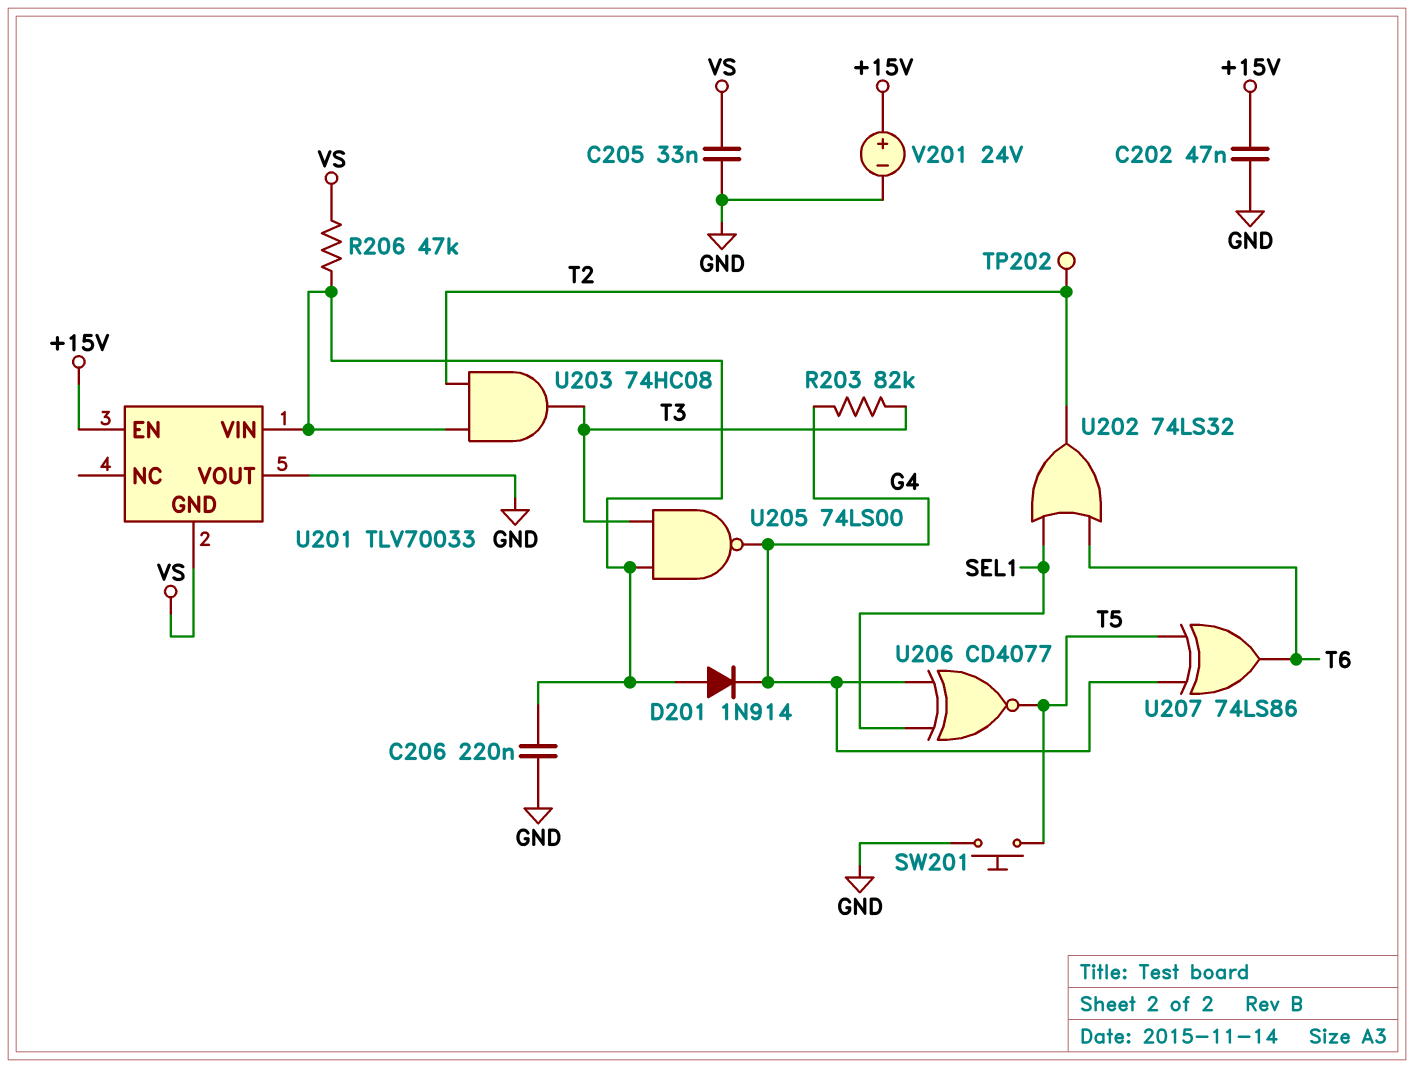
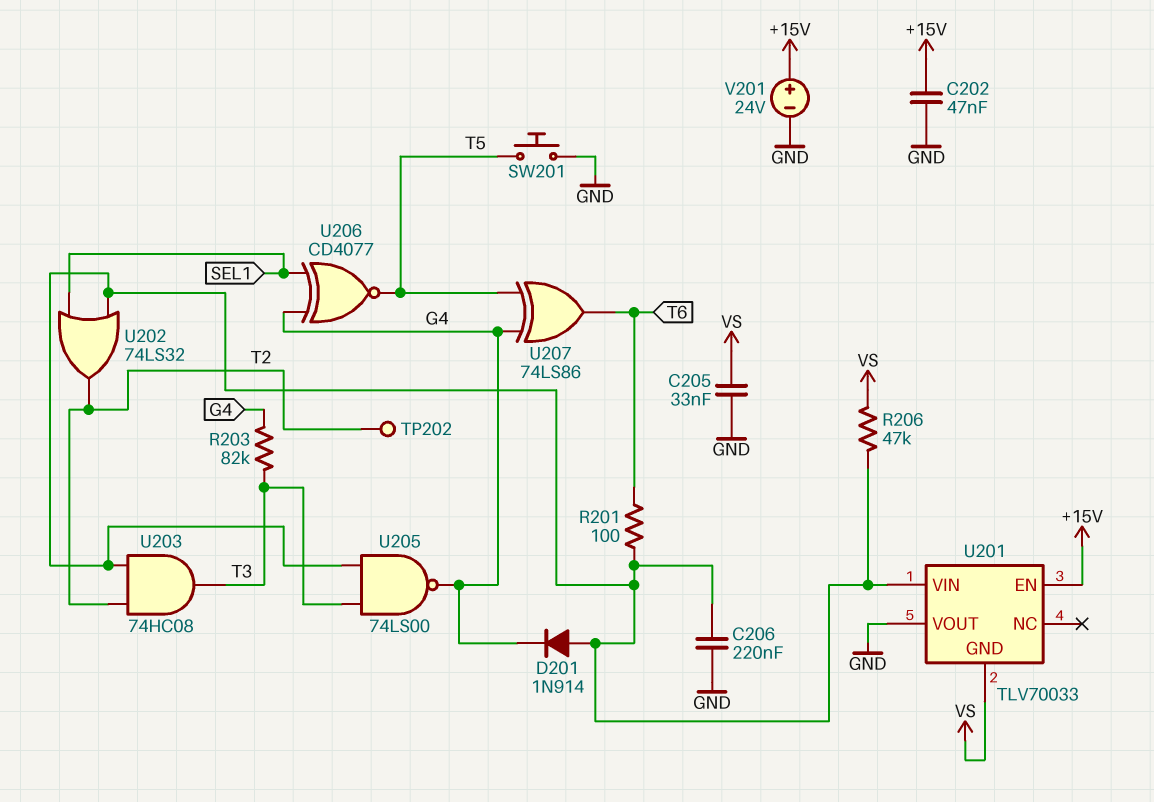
R201: none -> 100 (T6, U201/VIN)
U202: OR 74LS32 (in SEL1, in T6, out T2) -> OR 74LS32 (in SEL1, in U201/VIN, out T2)

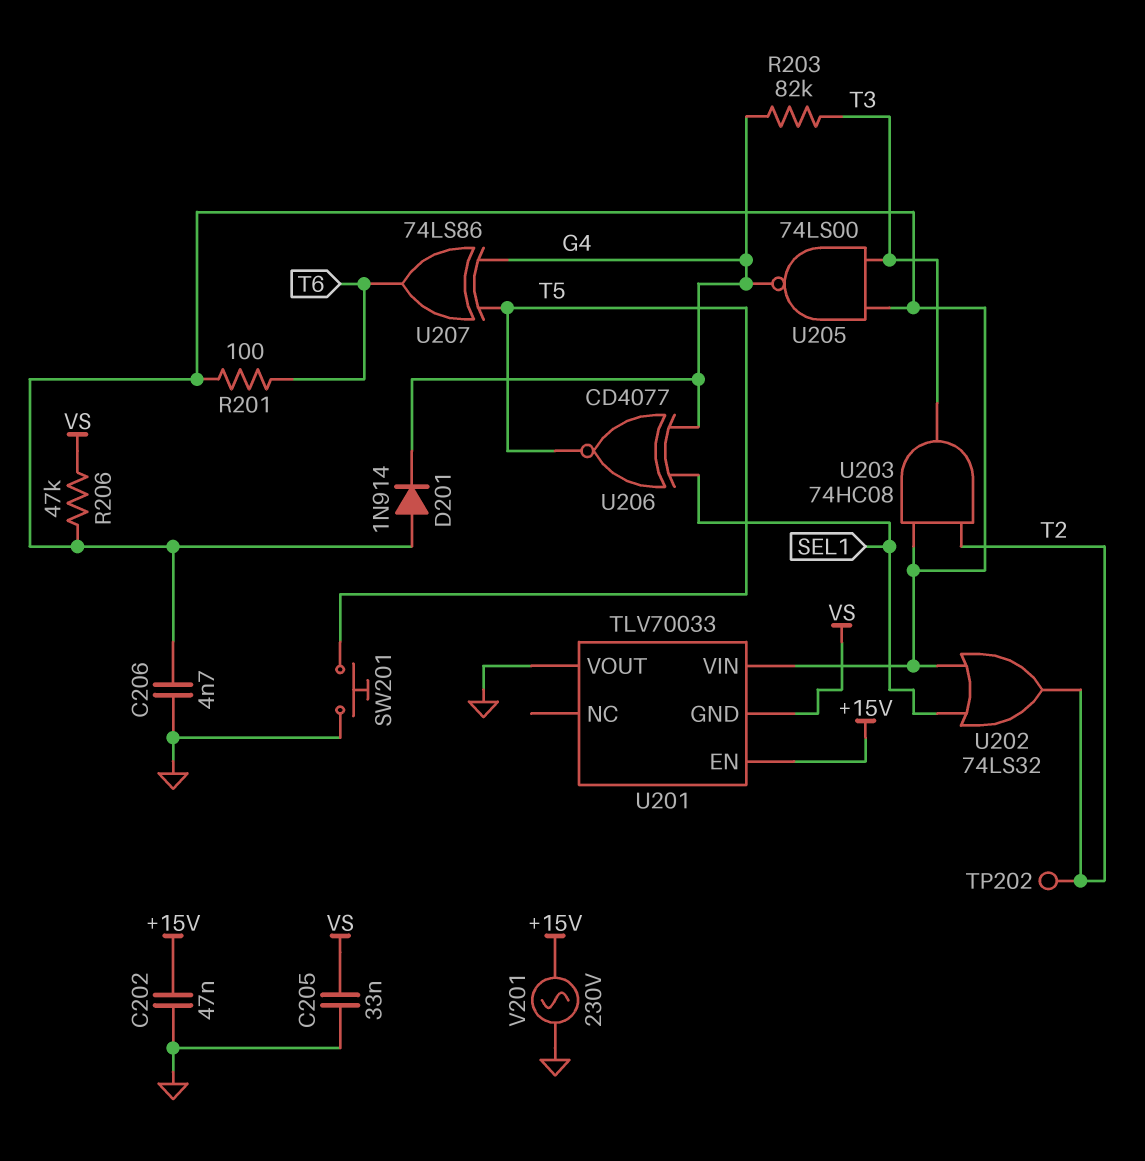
C206: 220nF (GND, U201/VIN) -> 4.7nF (GND, U201/VIN)
V201: 24V (plus +15V, minus GND) -> AC 230V (+15V, GND)

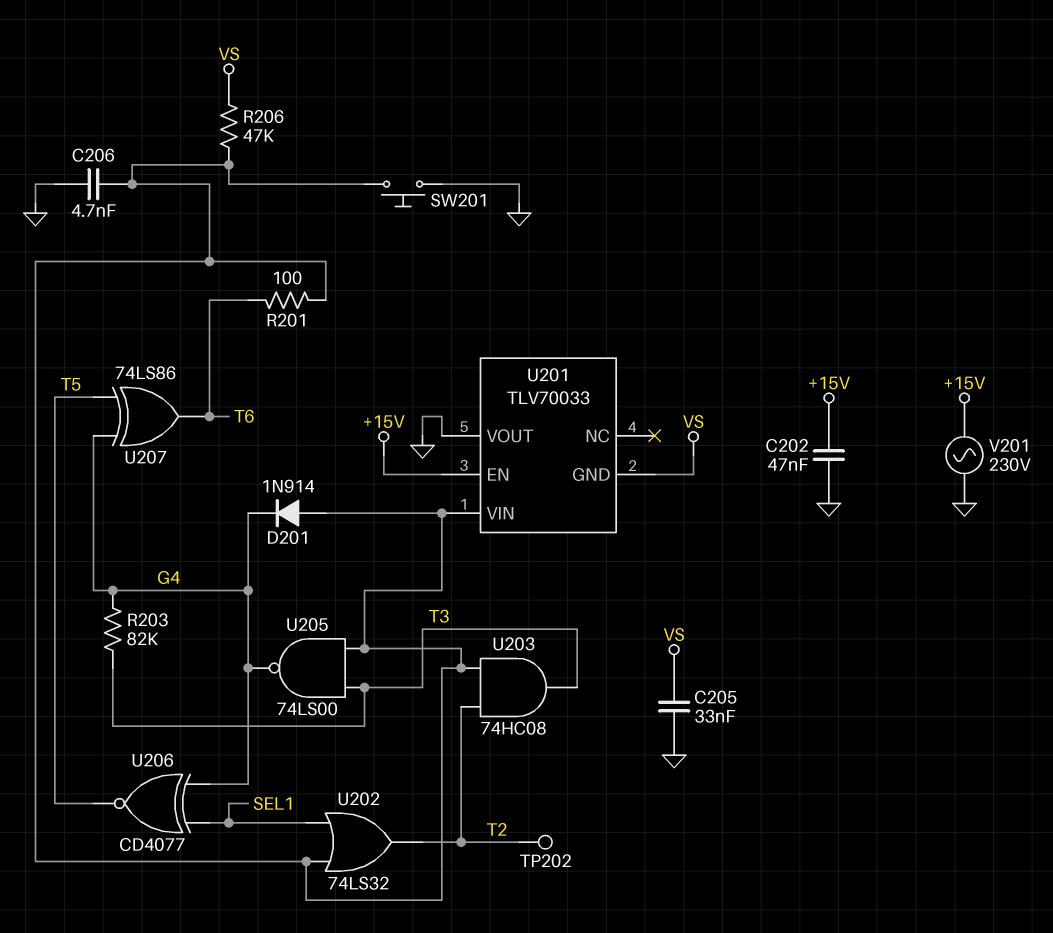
SW201: button (GND, T5) -> button (GND, U201/VIN)

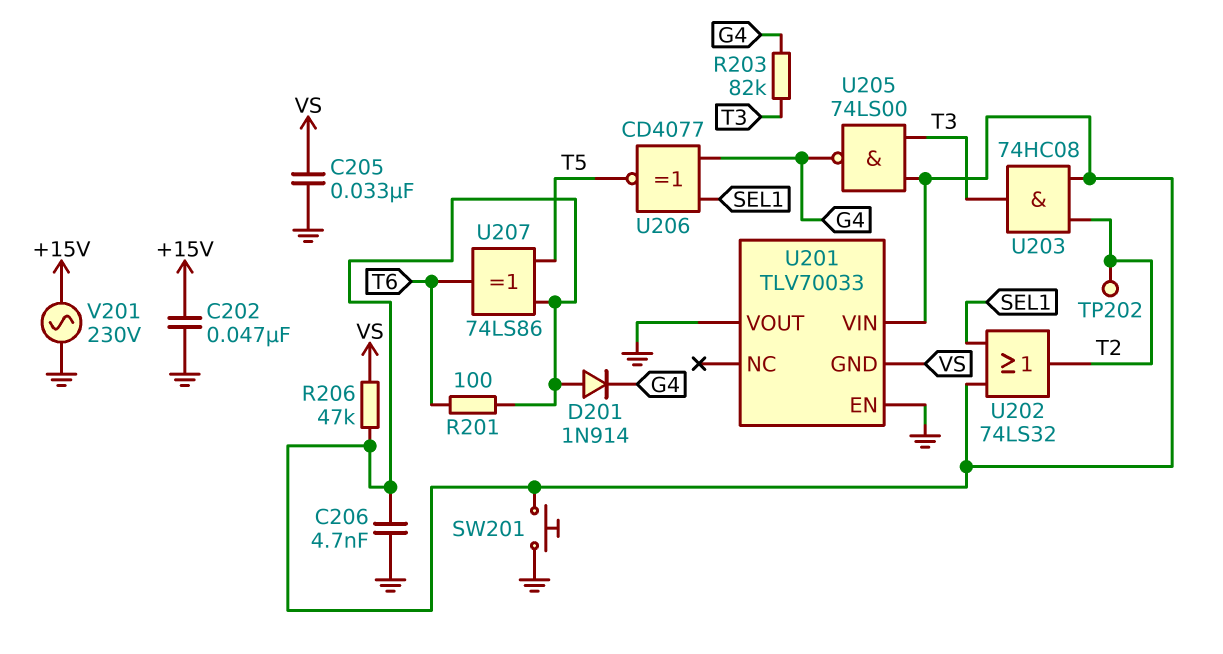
U201 pin EN: +15V -> GND
U207: XOR 74LS86 (in G4, in T5, out T6) -> XOR 74LS86 (in T5, in U201/VIN, out T6)

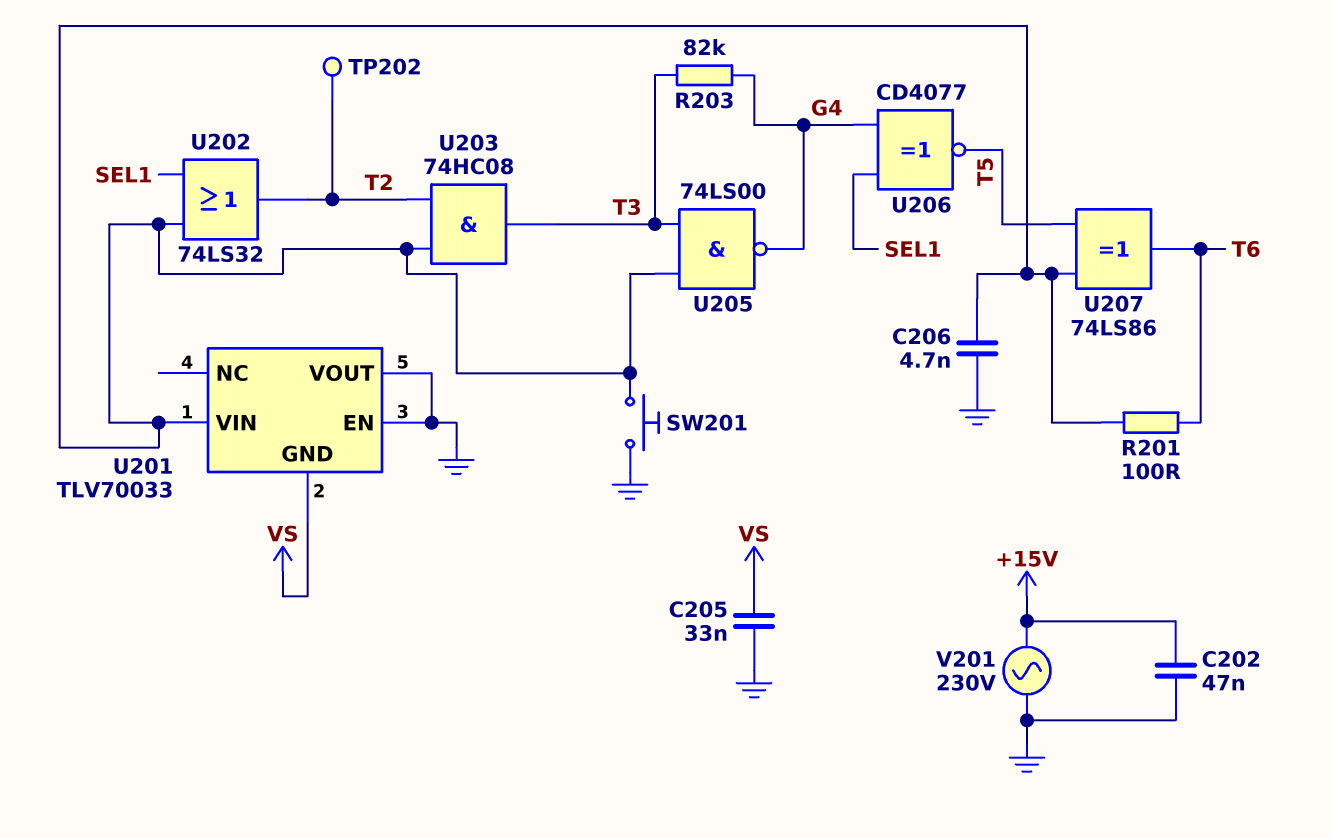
D201: diode 1N914 (A U201/VIN, K G4) -> none
R206: 47k (U201/VIN, VS) -> none

